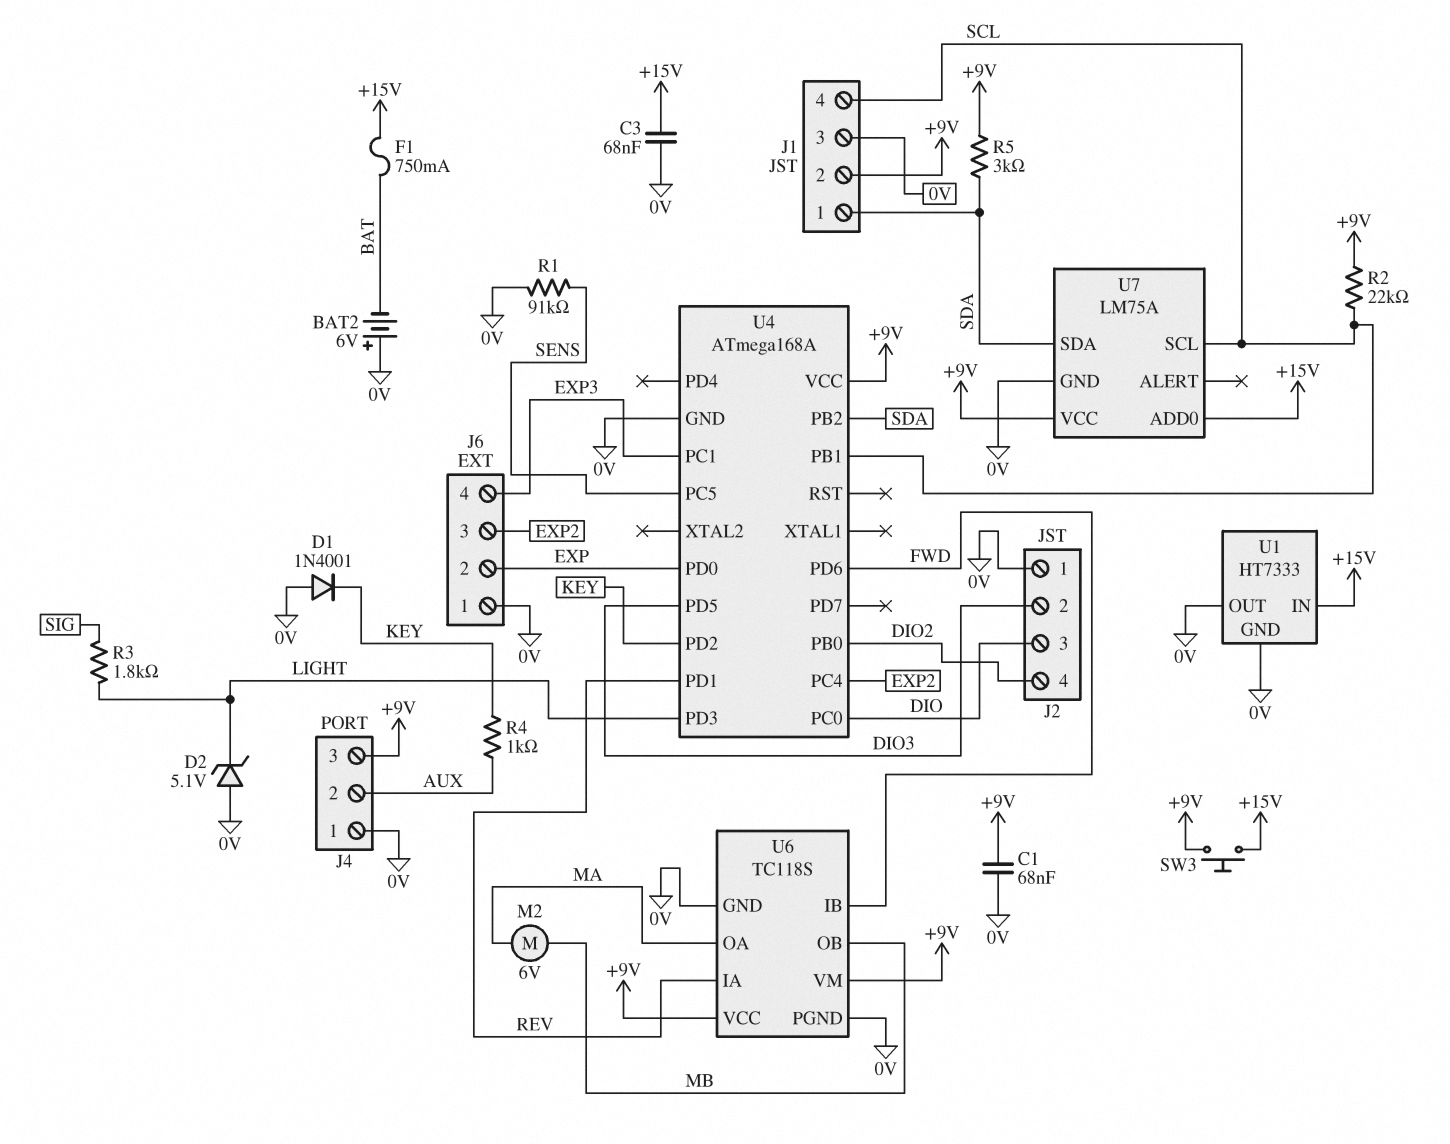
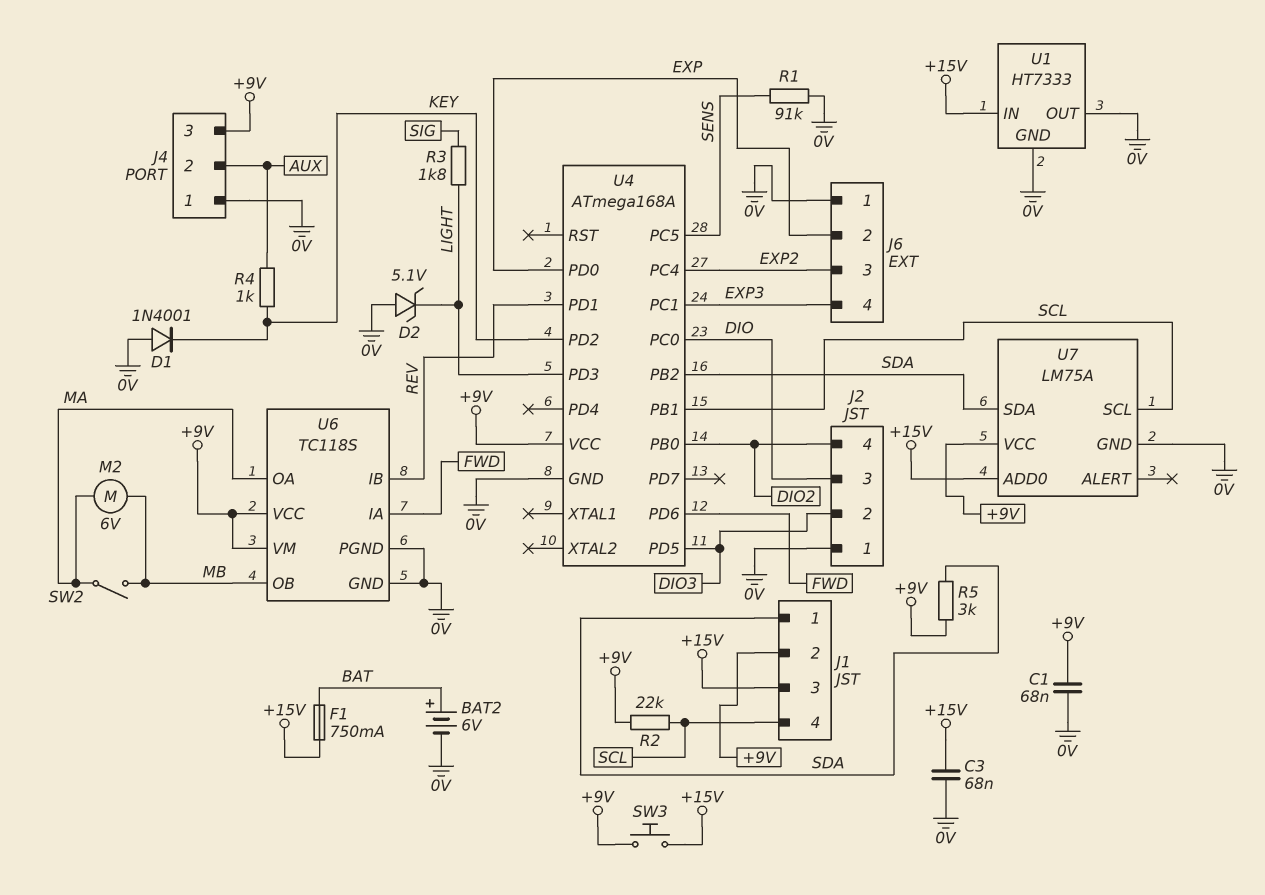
BAT2: 6V (plus 0V, minus BAT) -> 6V (plus BAT, minus 0V)
J1 pin 3: 0V -> +15V
SW2: none -> switch (MA, MB)
U6 pin IA: REV -> FWD
U6 pin IB: FWD -> REV

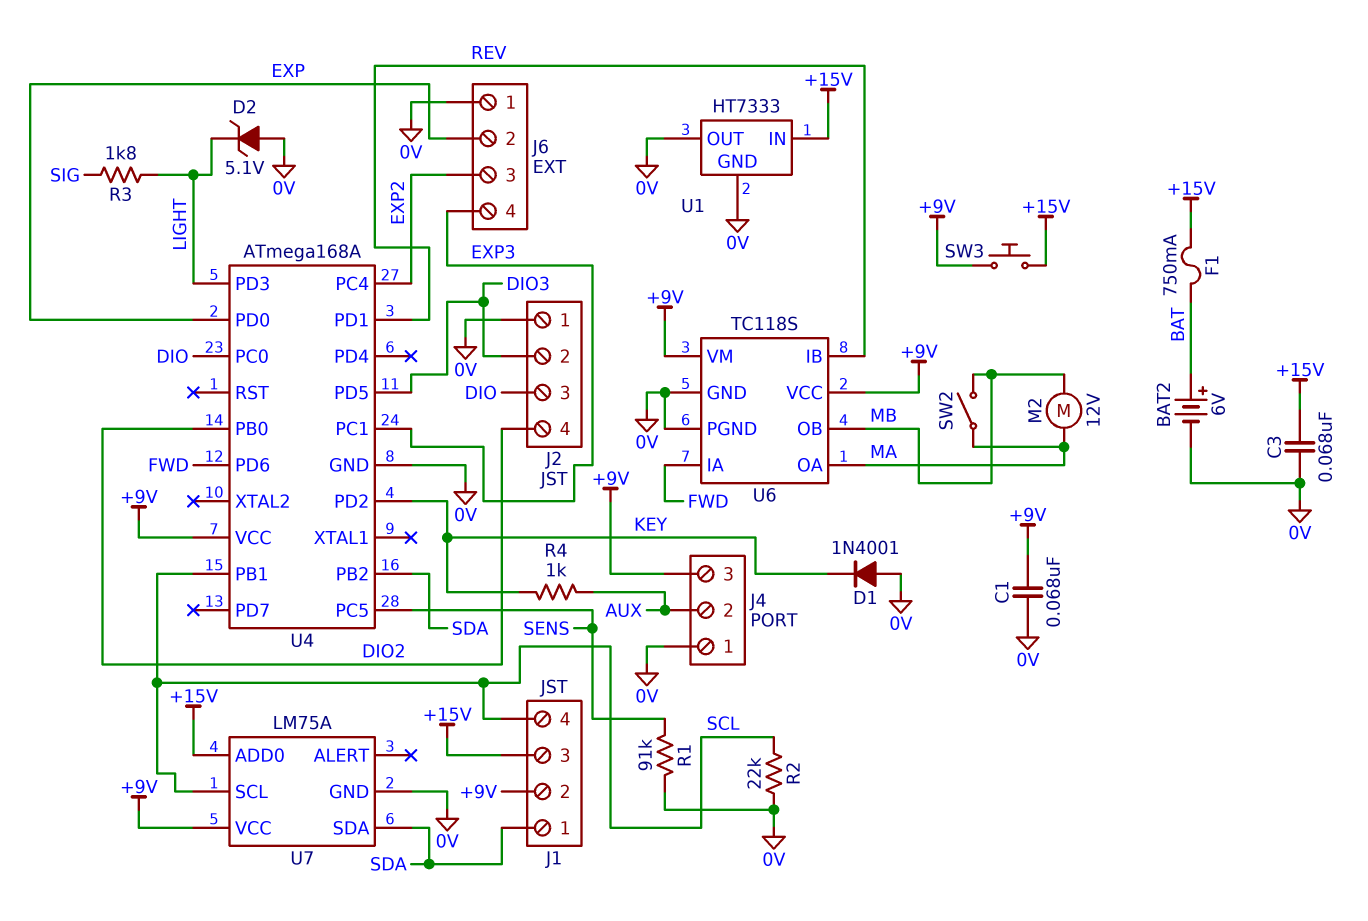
M2: motor 6V (MA, MB) -> motor 12V (MA, MB)
R2: 22k (+9V, SCL) -> 22k (0V, SCL)
R5: 3k (+9V, SDA) -> none

